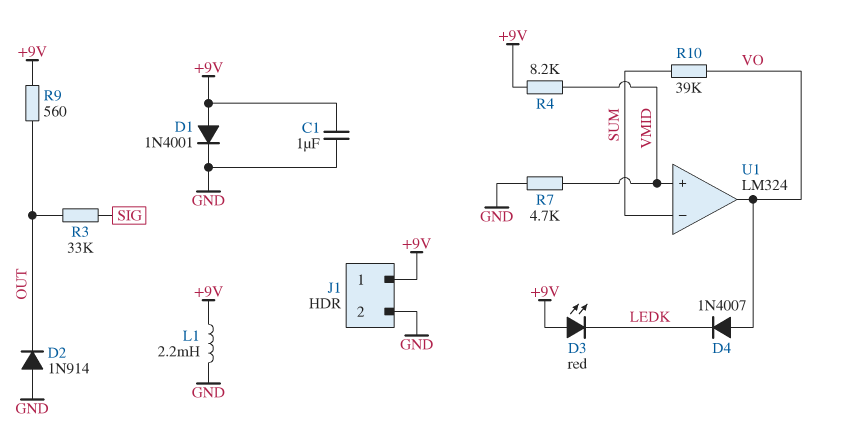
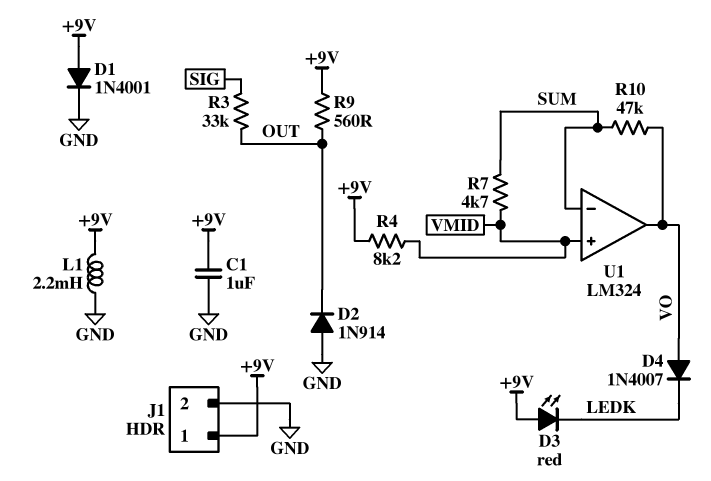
R7: 4.7k (GND, VMID) -> 4.7k (SUM, VMID)
R10: 39k (SUM, VO) -> 47k (SUM, VO)

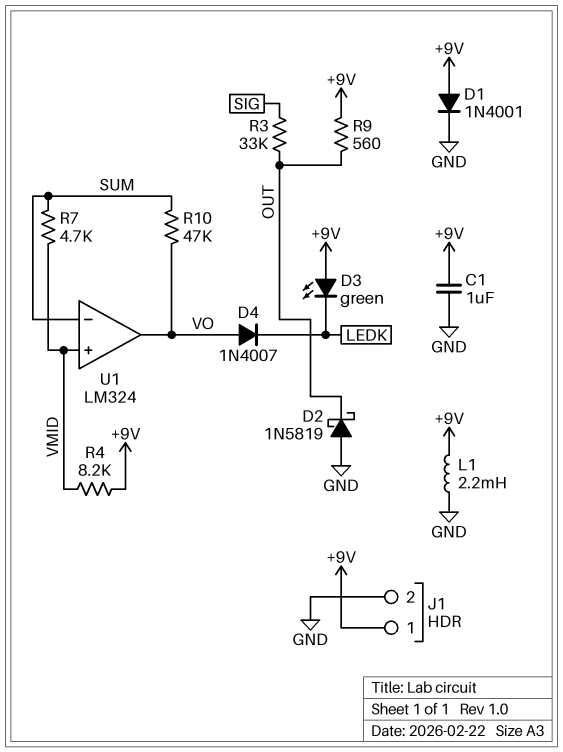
D2: diode 1N914 (A GND, K OUT) -> schottky 1N5819 (A GND, K OUT)
D3: LED red (A +9V, K LEDK) -> LED green (A +9V, K LEDK)

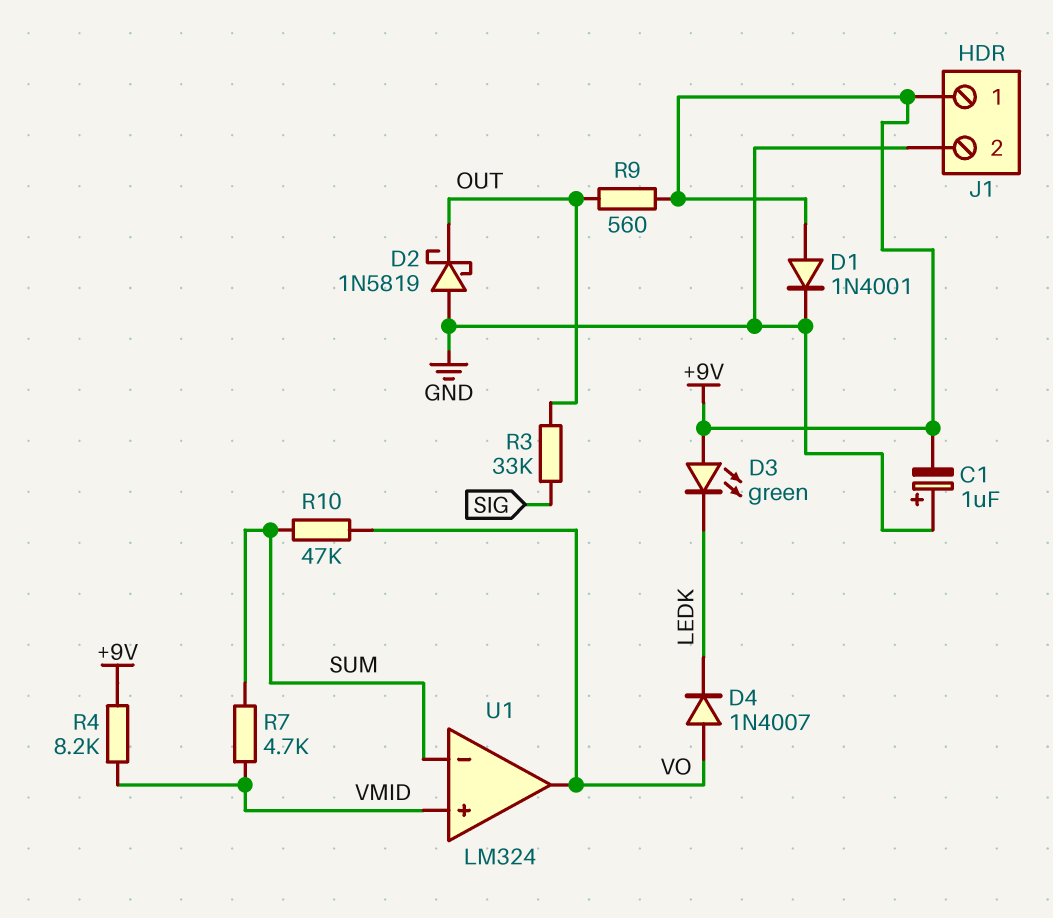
C1: 1uF (+9V, GND) -> 1uF (plus GND, minus +9V)
L1: 2.2mH (+9V, GND) -> none

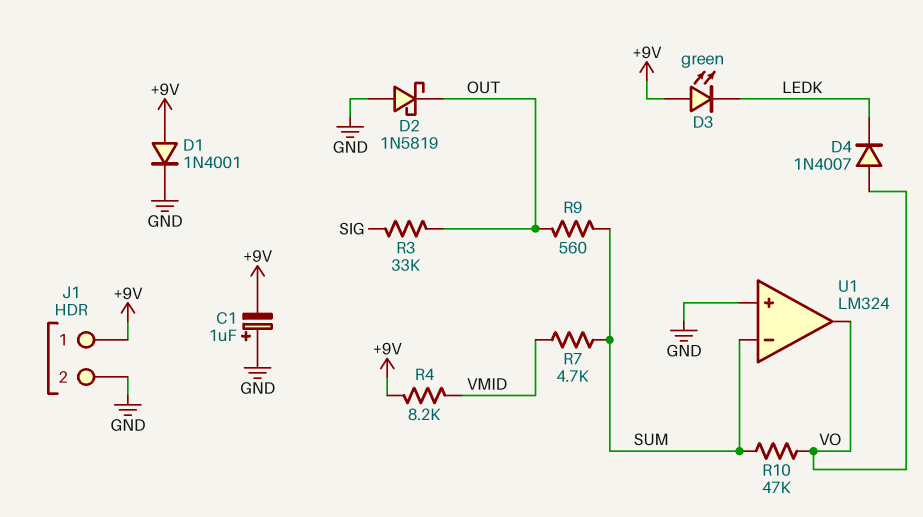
R9: 560 (+9V, OUT) -> 560 (OUT, SUM)
U1 pin in+: VMID -> GND

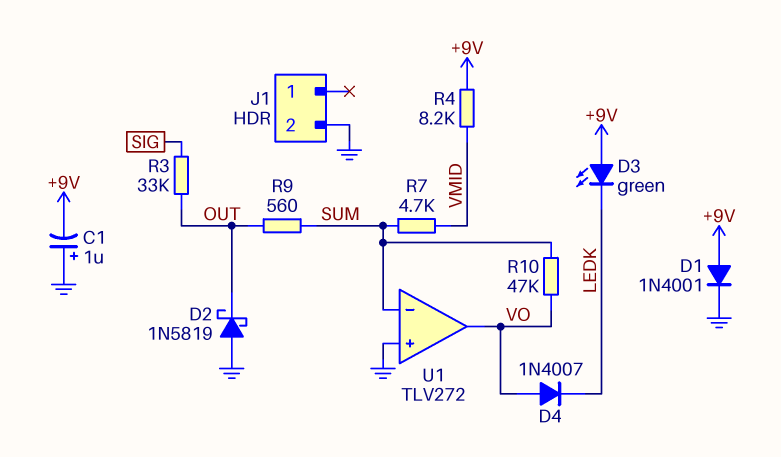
J1 pin 1: +9V -> none
U1: LM324 -> TLV272

